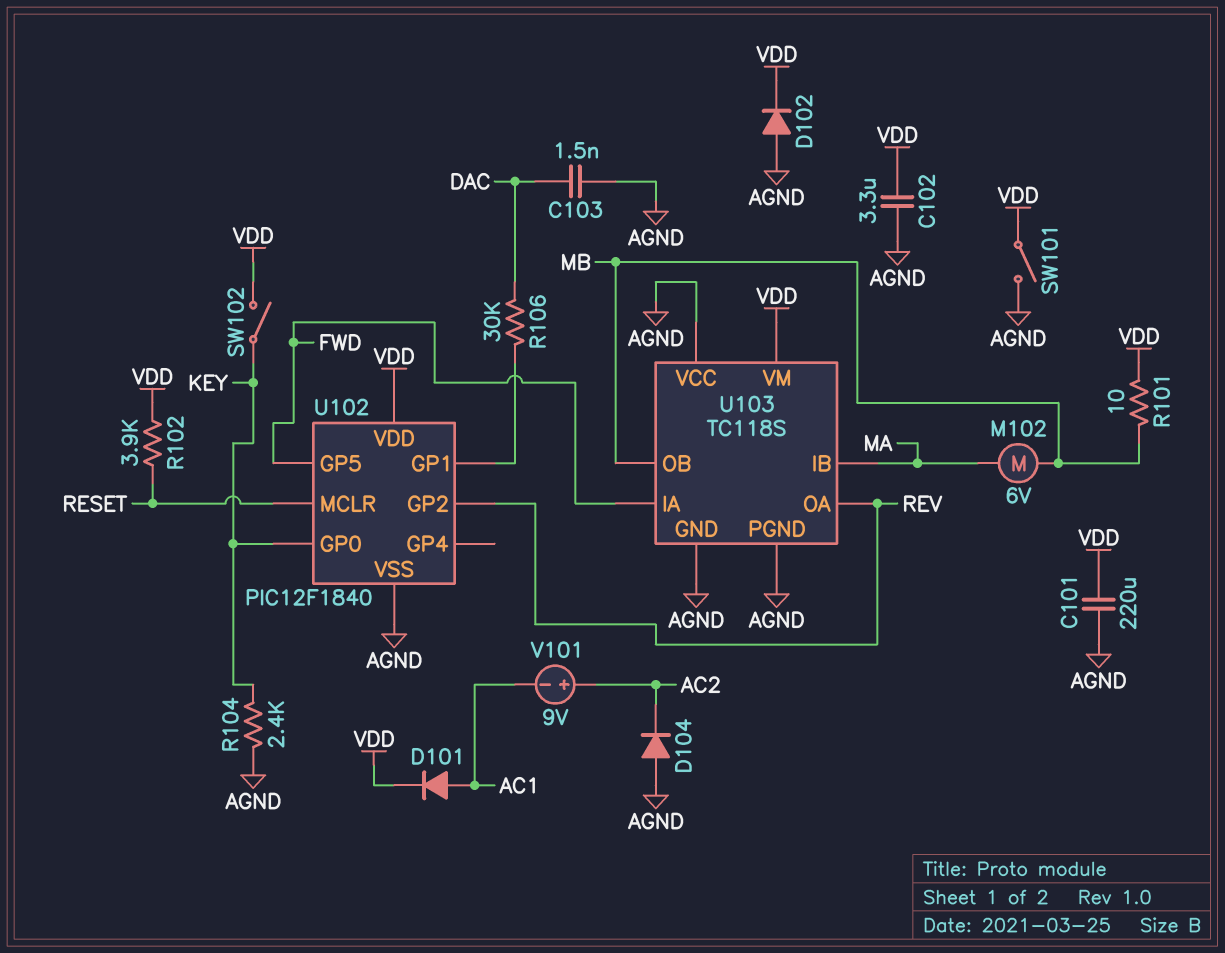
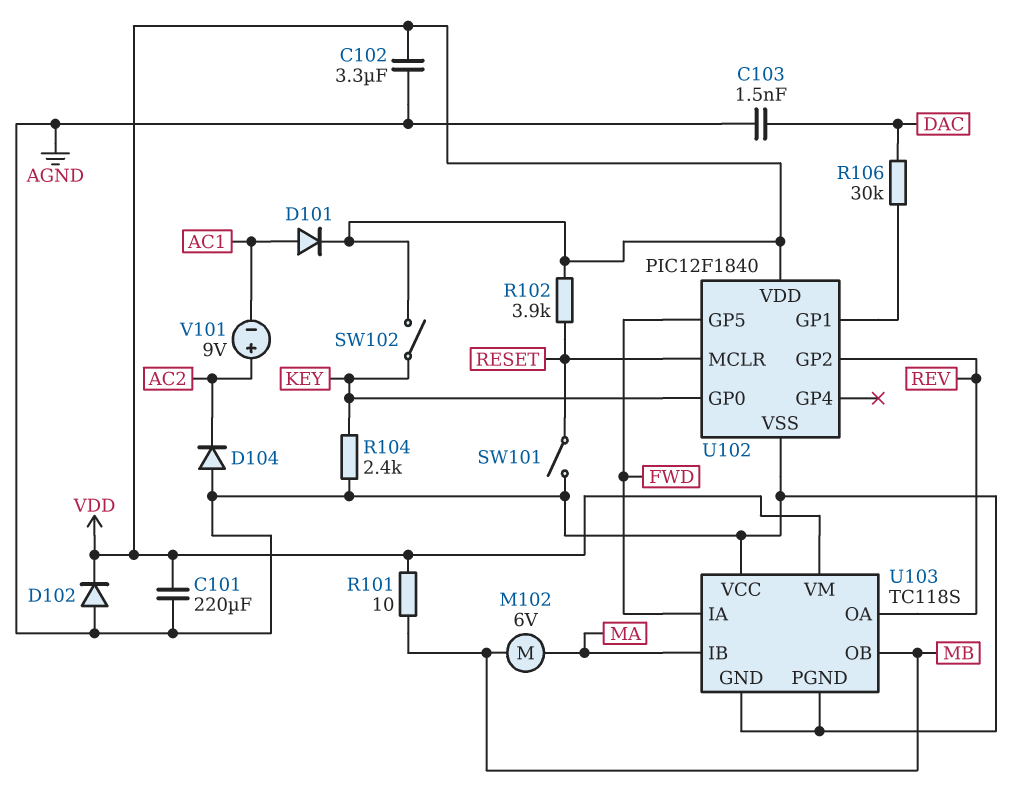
SW101: switch (AGND, VDD) -> switch (AGND, RESET)

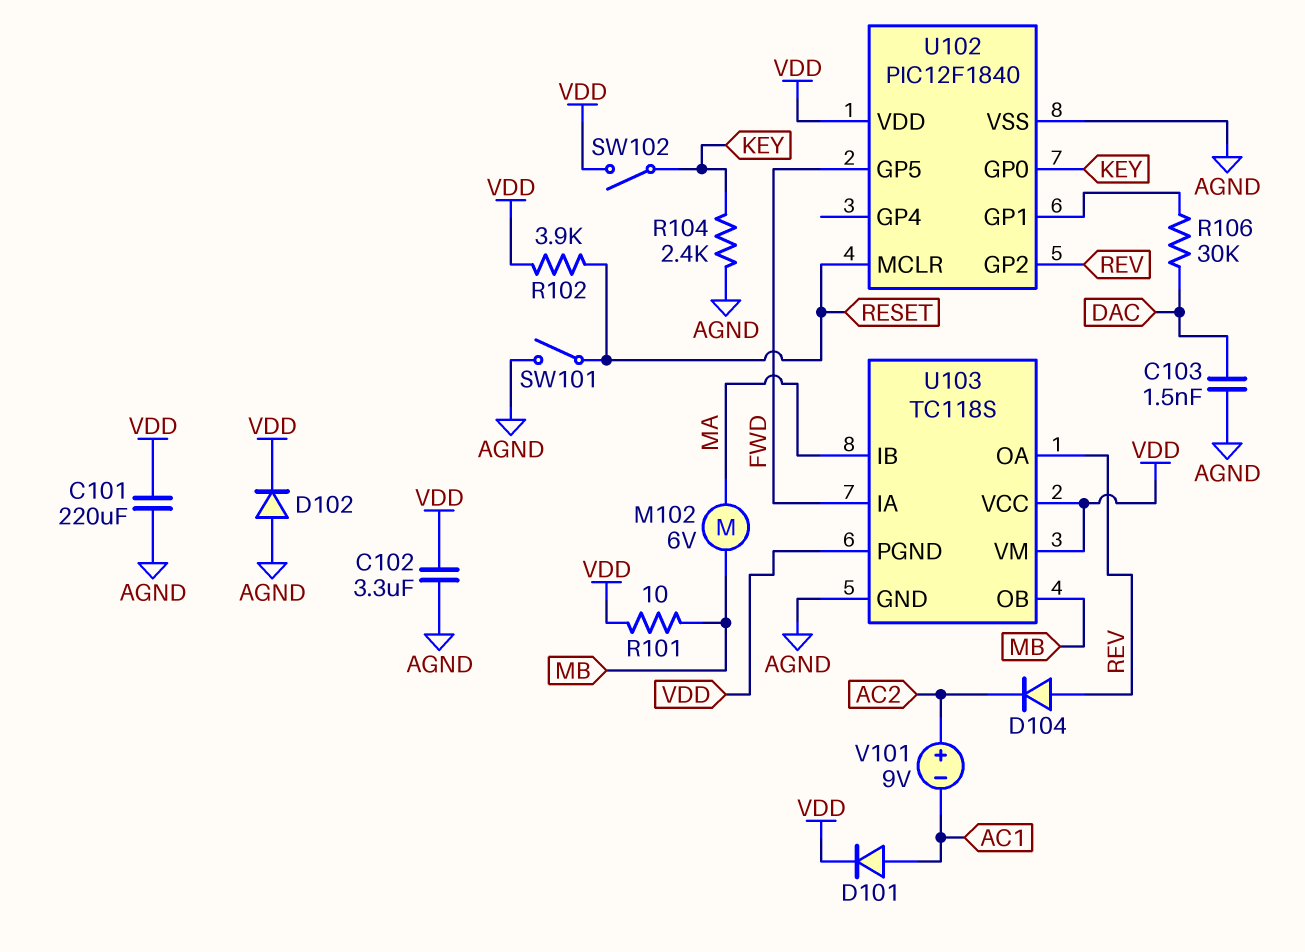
D104: diode (A AGND, K AC2) -> diode (A REV, K AC2)
U103 pin PGND: AGND -> VDD
U103 pin VCC: AGND -> VDD

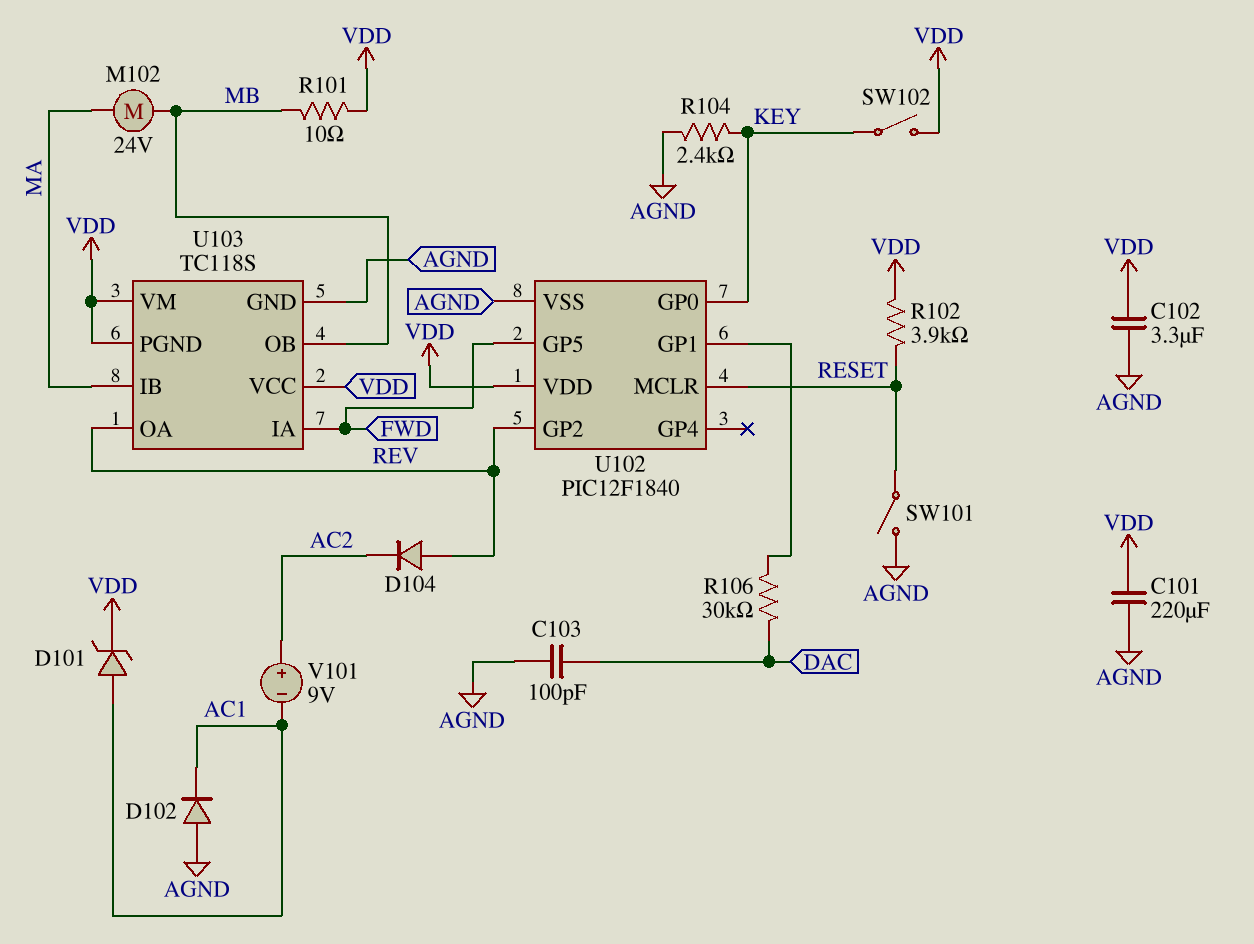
C103: 1.5nF (AGND, DAC) -> 100pF (AGND, DAC)
D101: diode (A AC1, K VDD) -> zener (A AC1, K VDD)
D102: diode (A AGND, K VDD) -> diode (A AGND, K AC1)
M102: motor 6V (MA, MB) -> motor 24V (MA, MB)

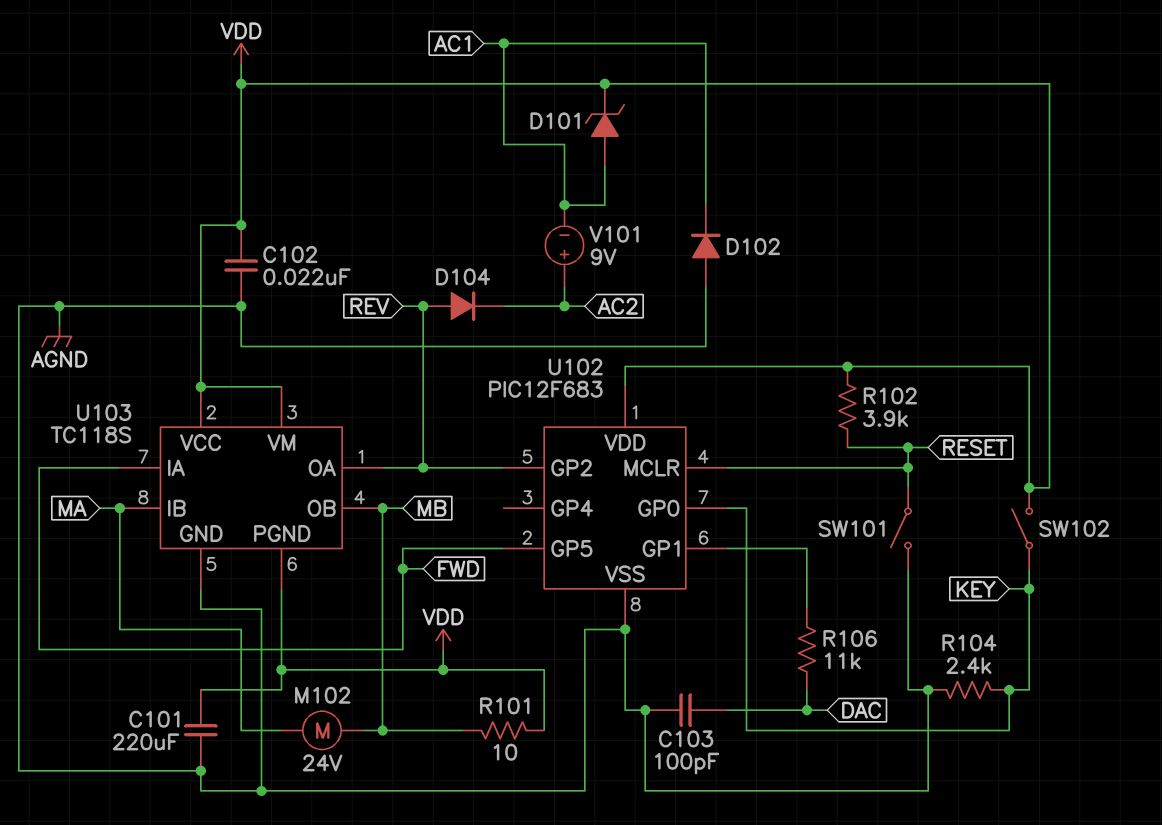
C102: 3.3uF (AGND, VDD) -> 22nF (AGND, VDD)
R106: 30k (DAC, U102/GP1) -> 11k (DAC, U102/GP1)
U102: PIC12F1840 -> PIC12F683

